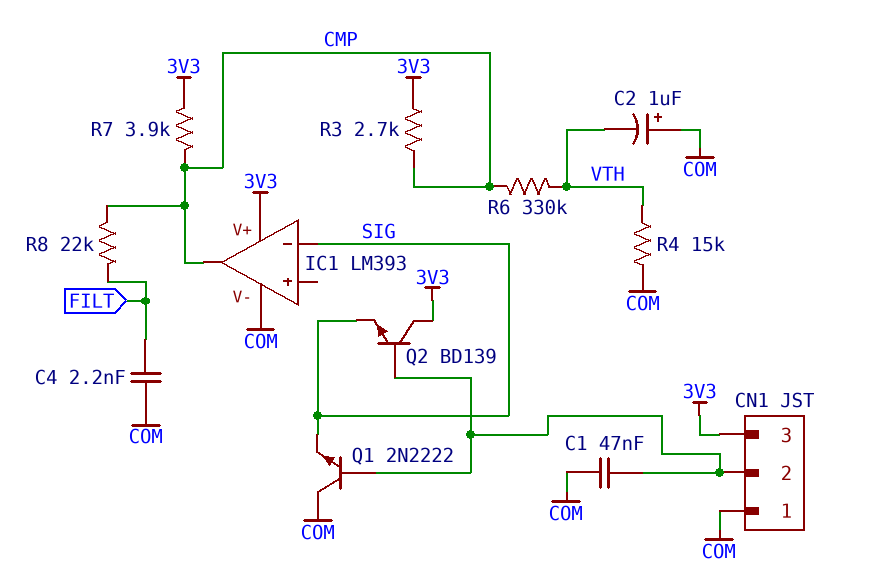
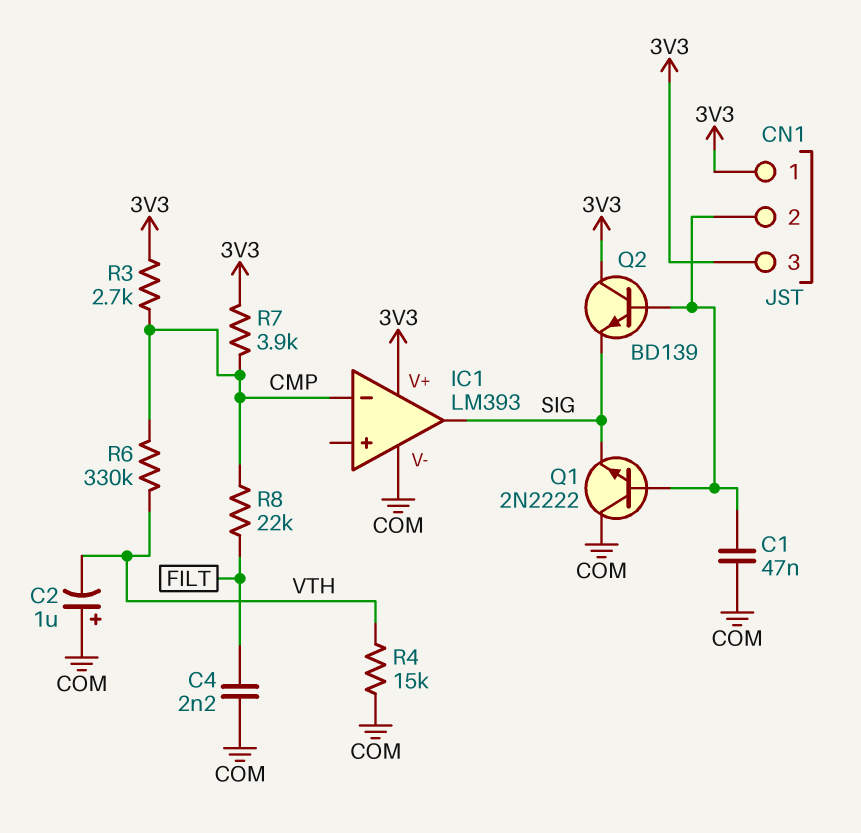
CN1 pin 1: COM -> 3V3
IC1 pin in-: SIG -> CMP
IC1 pin out: CMP -> SIG

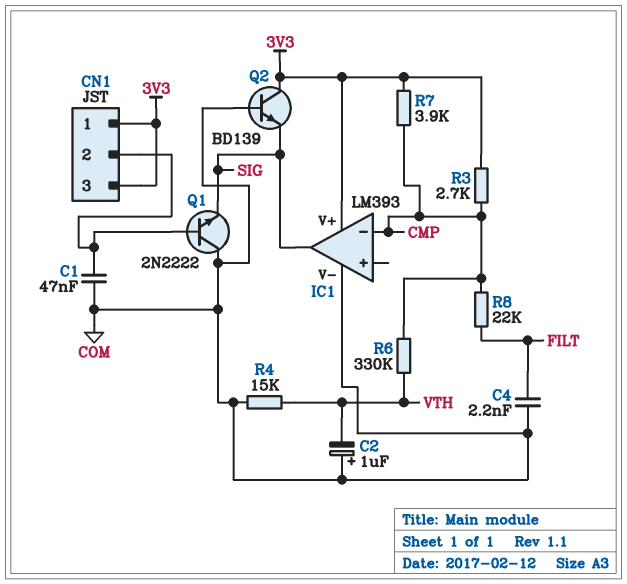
Q2: NPN BD139 (B CN1/2, C 3V3, E SIG) -> NPN BD139 (B COM, C 3V3, E SIG)

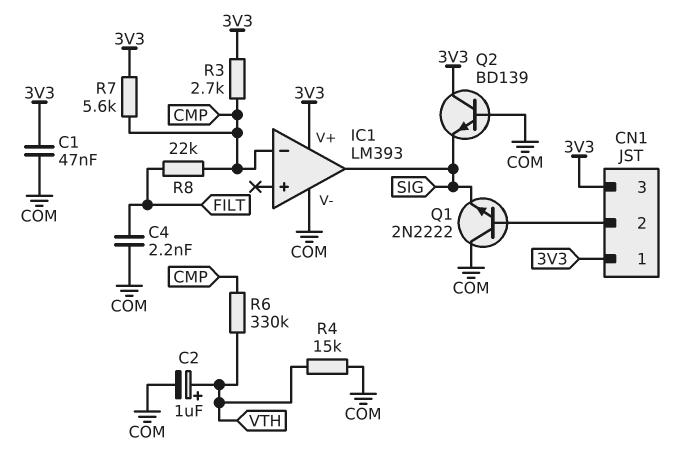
C1: 47nF (CN1/2, COM) -> 47nF (3V3, COM)
C2: 1uF (plus COM, minus VTH) -> 1uF (plus VTH, minus COM)
R7: 3.9k (3V3, CMP) -> 5.6k (3V3, CMP)

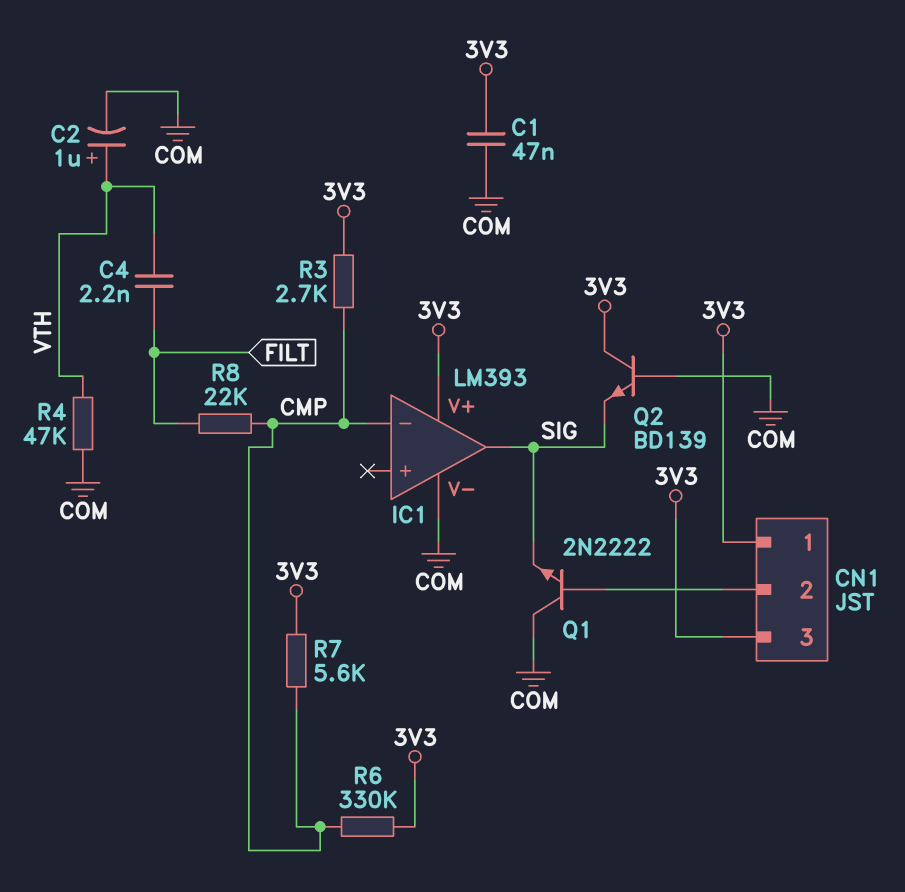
C4: 2.2nF (COM, FILT) -> 2.2nF (FILT, VTH)
R4: 15k (COM, VTH) -> 47k (COM, VTH)
R6: 330k (CMP, VTH) -> 330k (3V3, CMP)

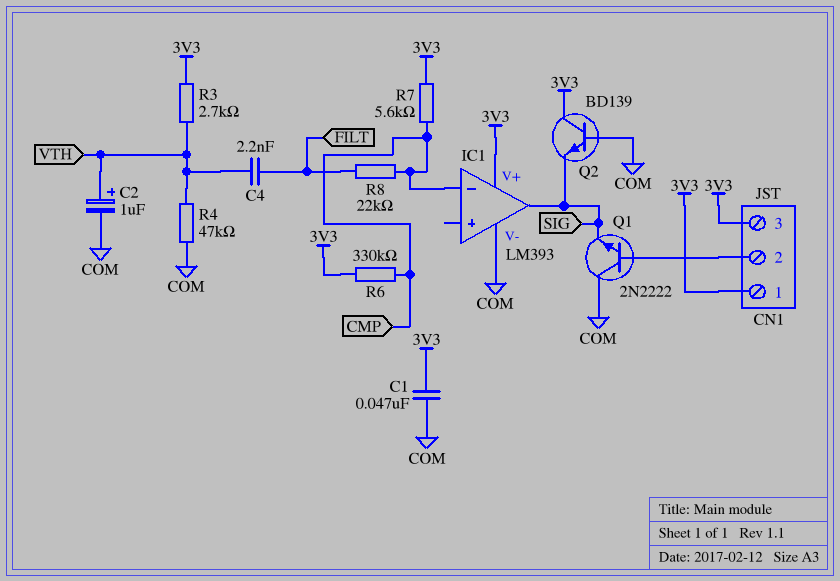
R3: 2.7k (3V3, CMP) -> 2.7k (3V3, VTH)

